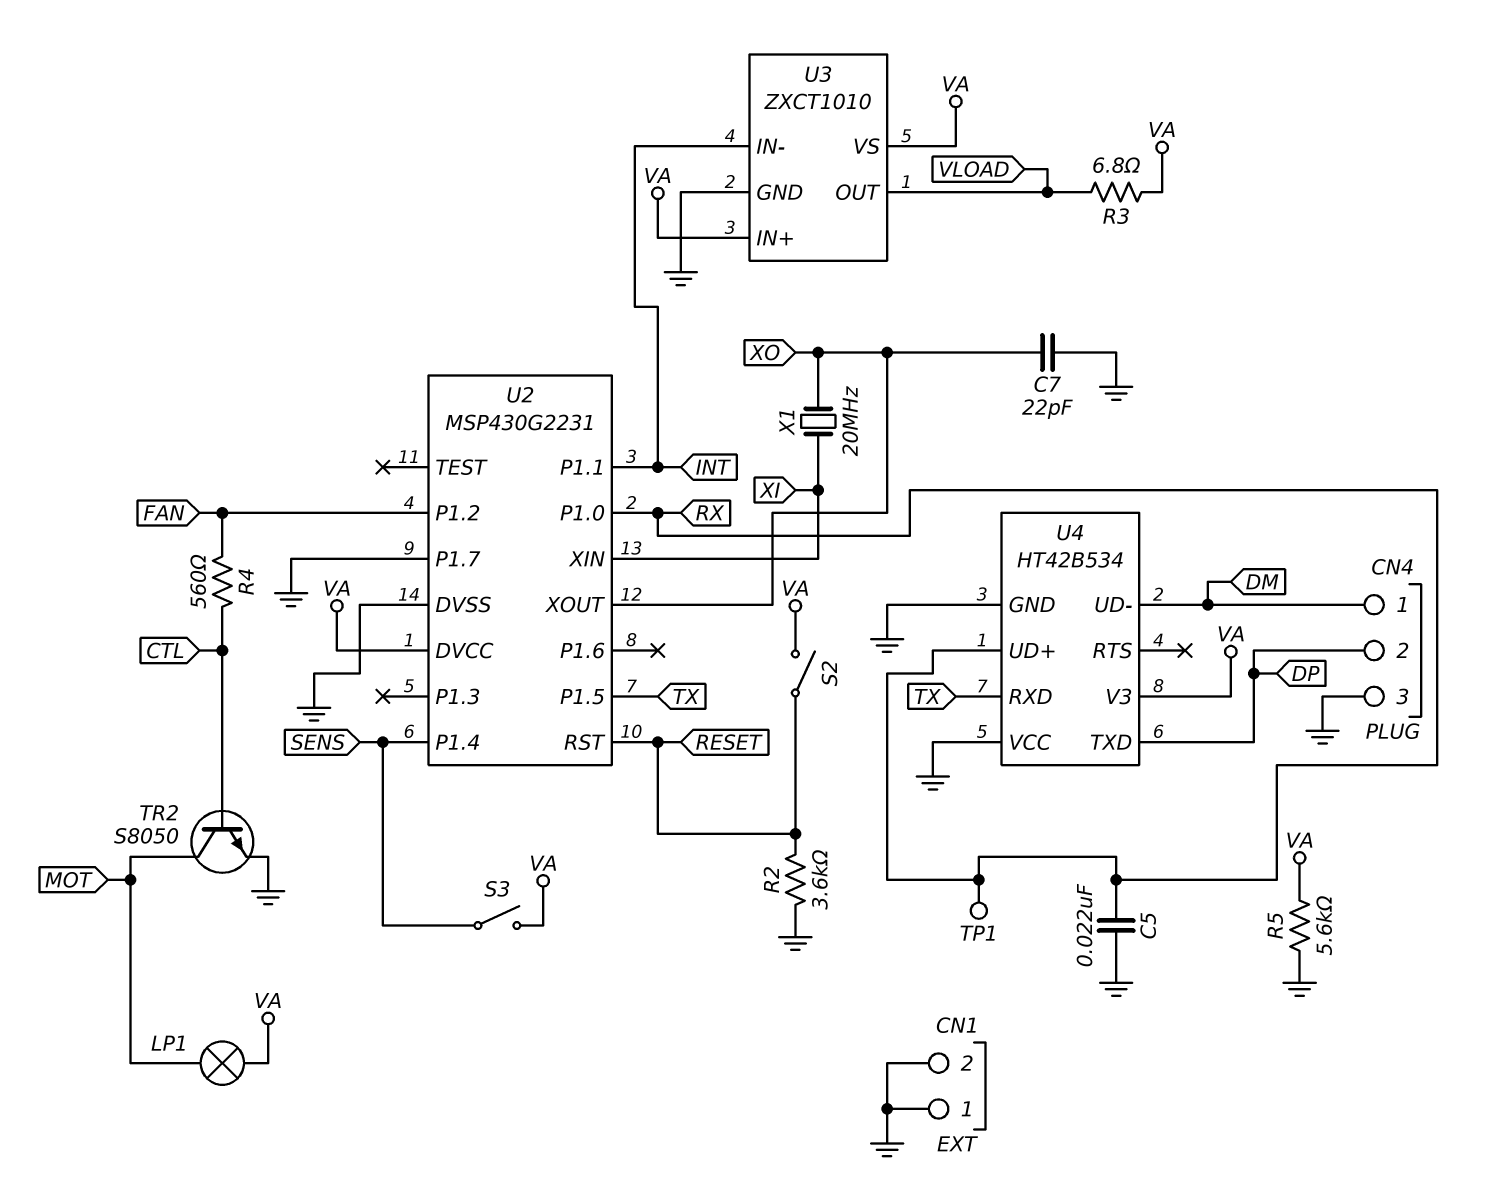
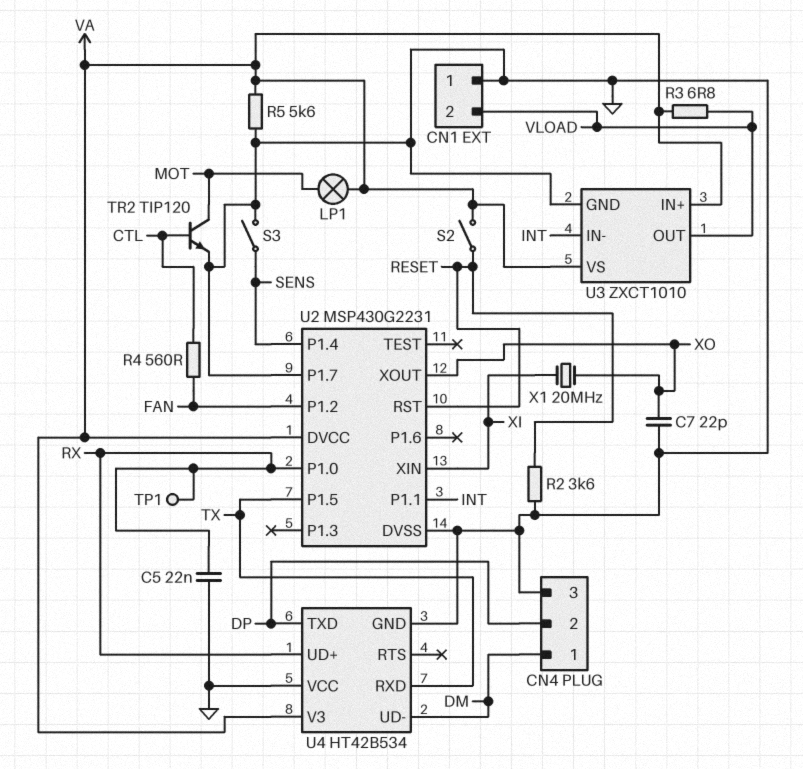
CN1 pin 2: GND -> VLOAD
S3: switch (SENS, VA) -> switch (GND, SENS)
TR2: NPN S8050 (B CTL, C MOT, E GND) -> NPN TIP120 (B CTL, C MOT, E GND)

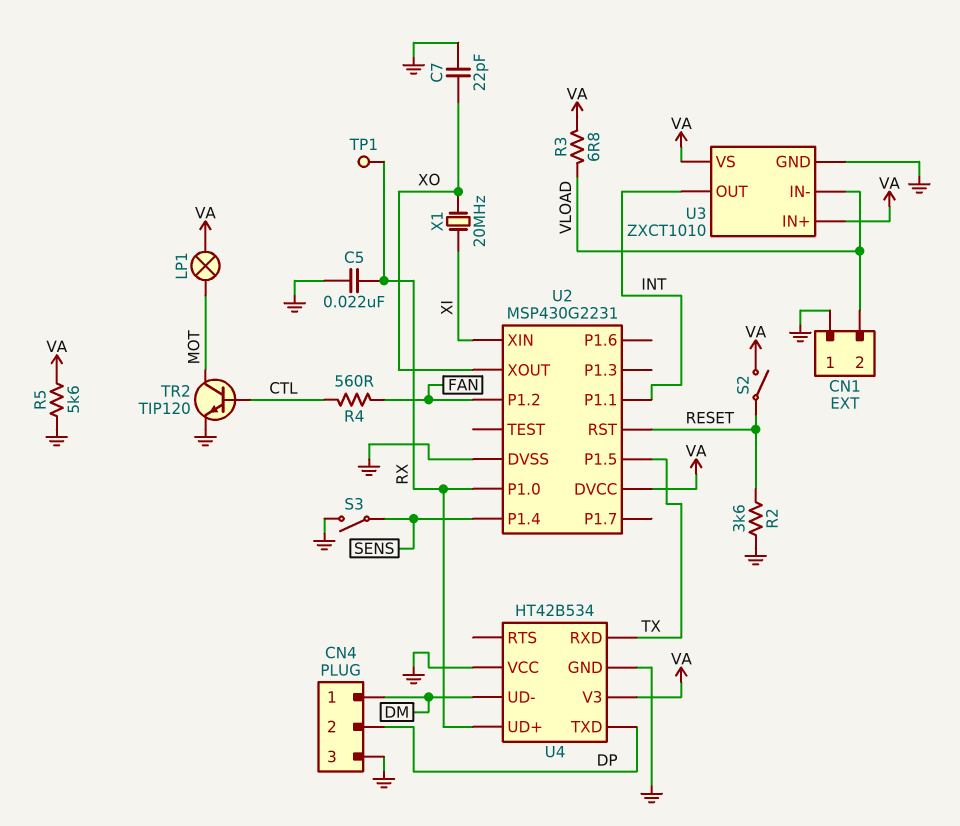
U2 pin P1.7: GND -> none
U3 pin IN-: INT -> VLOAD
U3 pin OUT: VLOAD -> INT

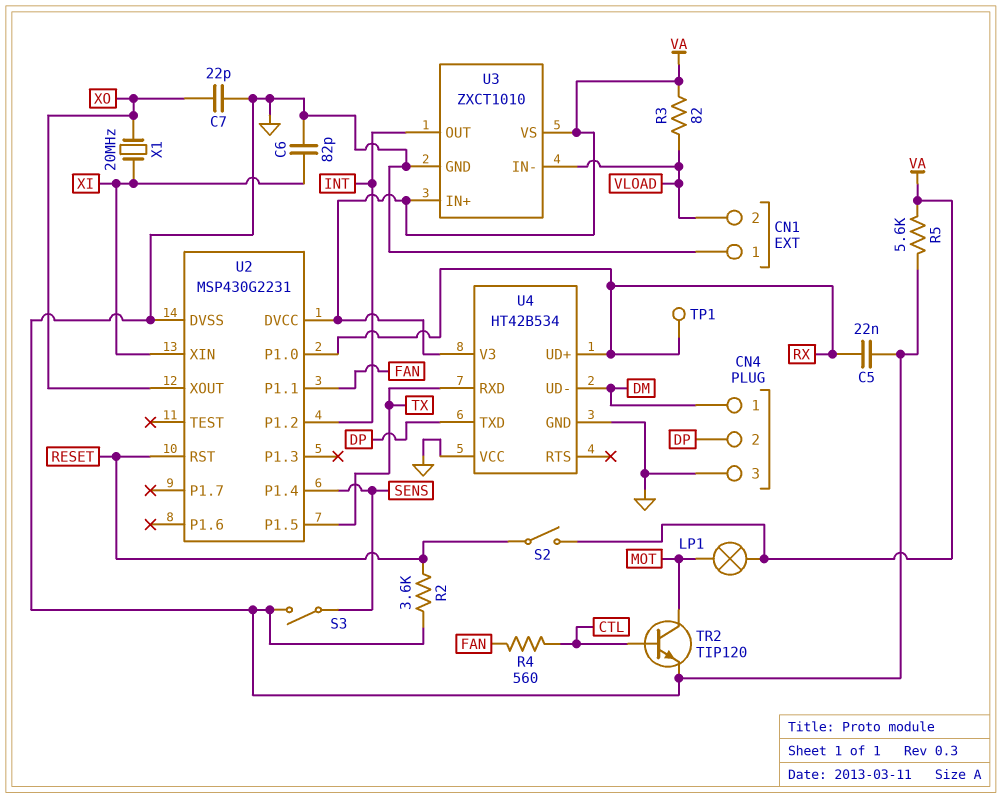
C6: none -> 82pF (GND, XI)
R3: 6.8 (VA, VLOAD) -> 82 (VA, VLOAD)
U2 pin P1.1: INT -> FAN
U2 pin P1.2: FAN -> INT

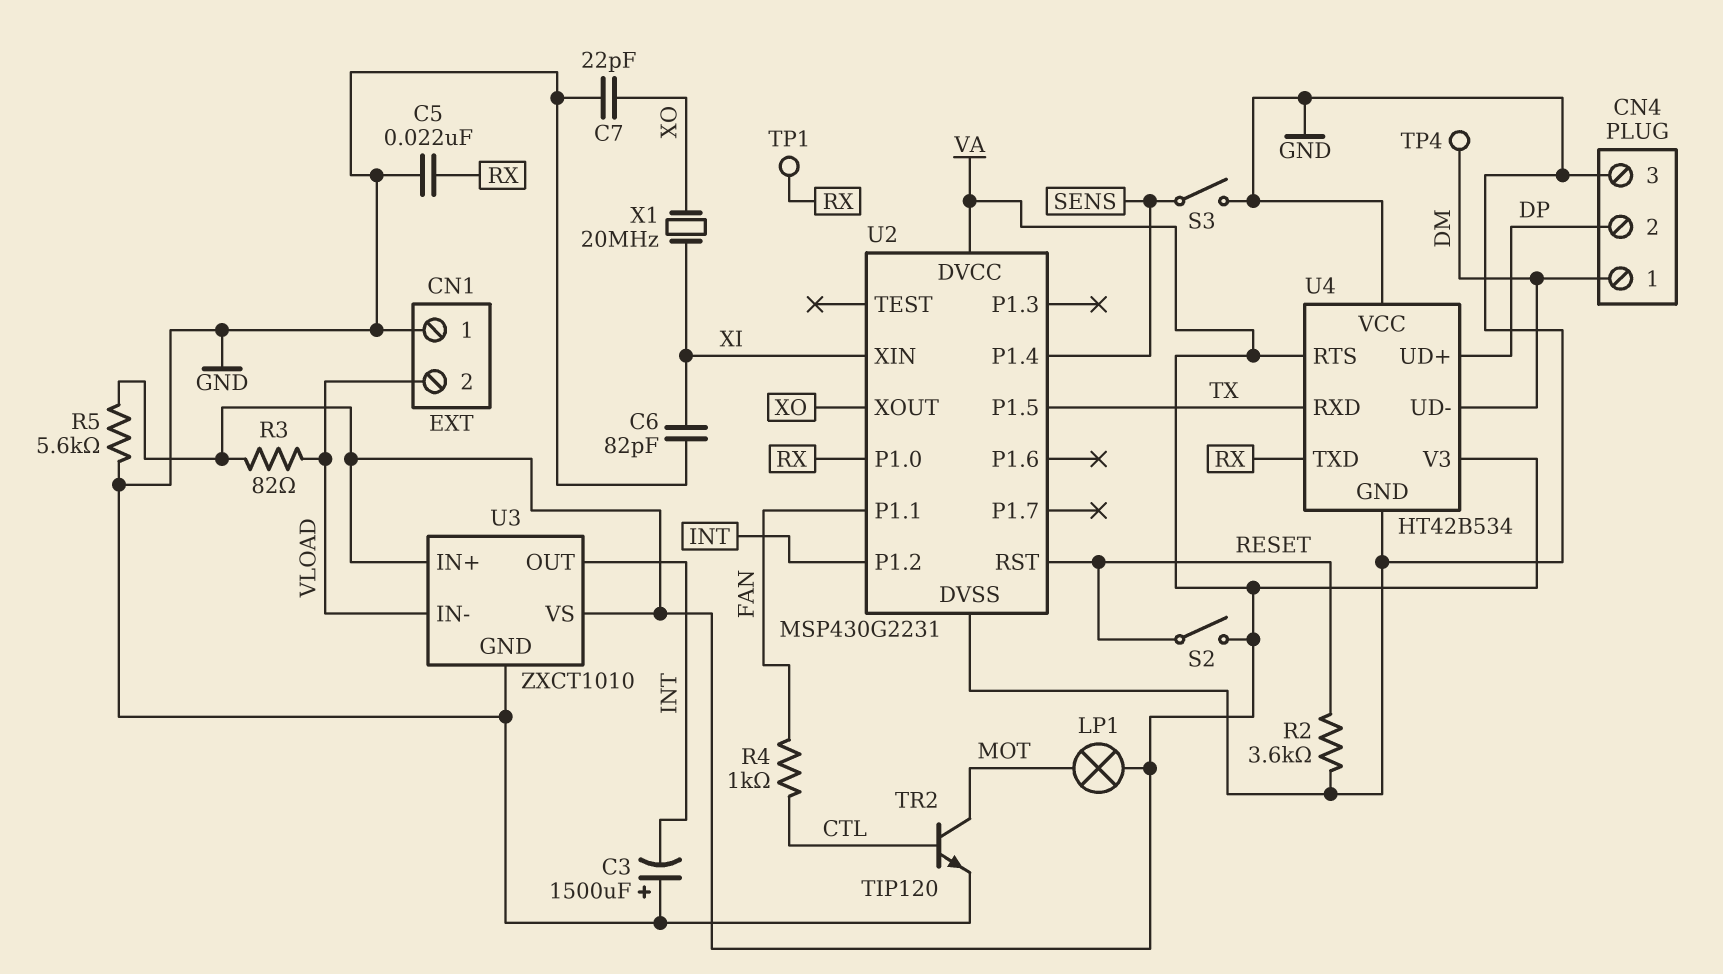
C3: none -> 1500uF (plus GND, minus INT)
R4: 560 (CTL, FAN) -> 1k (CTL, FAN)
TP4: none -> test point (DM)
U4 pin RTS: none -> VA
U4 pin TXD: DP -> RX
U4 pin UD+: RX -> DP

